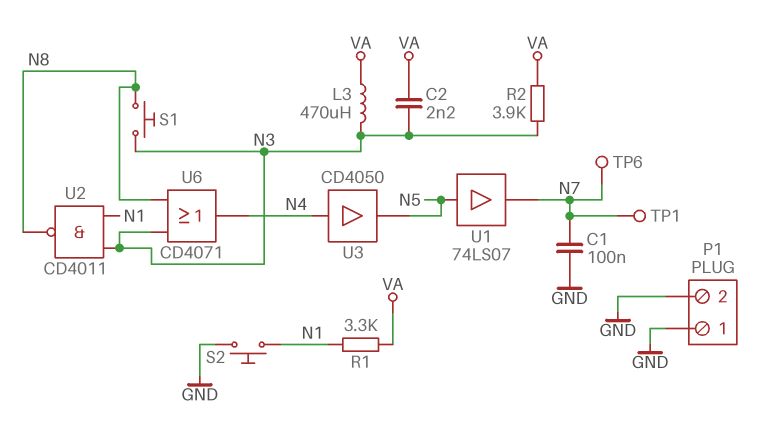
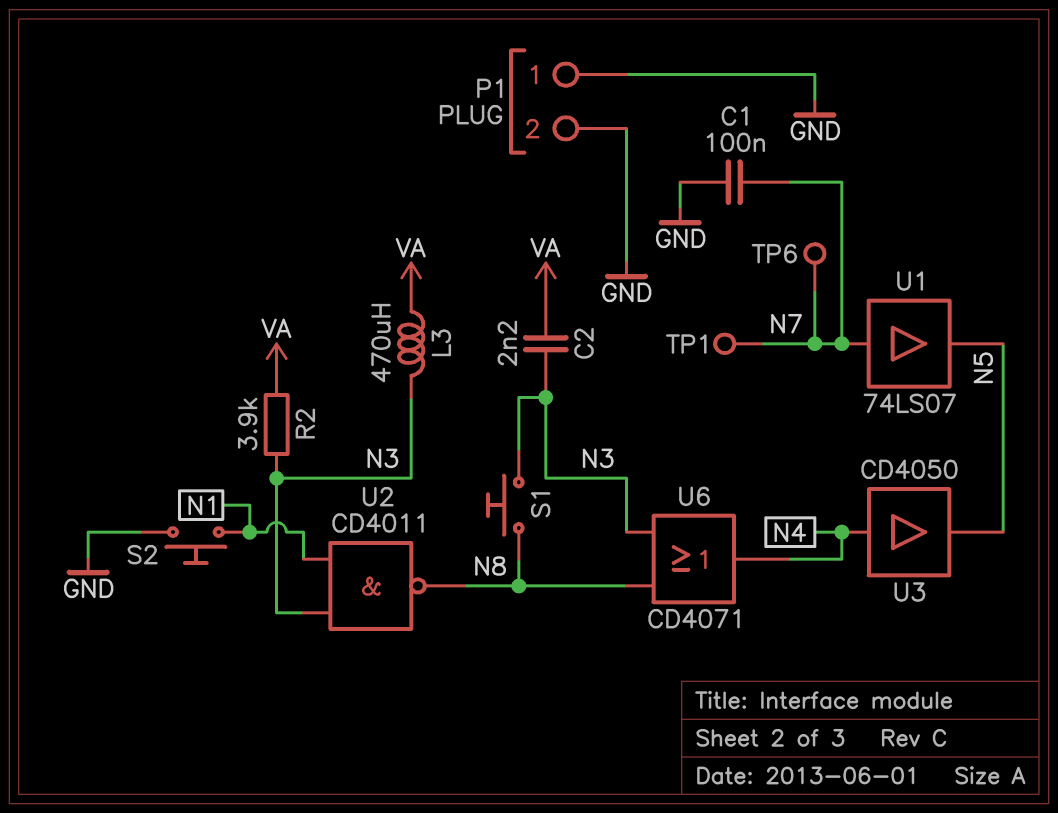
R1: 3.3k (N1, VA) -> none
U1: buffer 74LS07 (in N5, out N7) -> buffer 74LS07 (in N7, out N5)

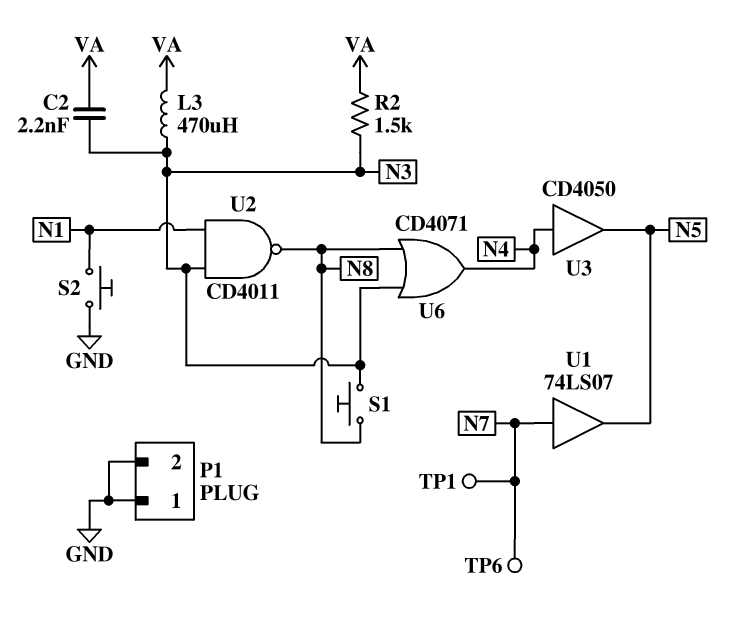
C1: 100nF (GND, N7) -> none
R2: 3.9k (N3, VA) -> 1.5k (N3, VA)

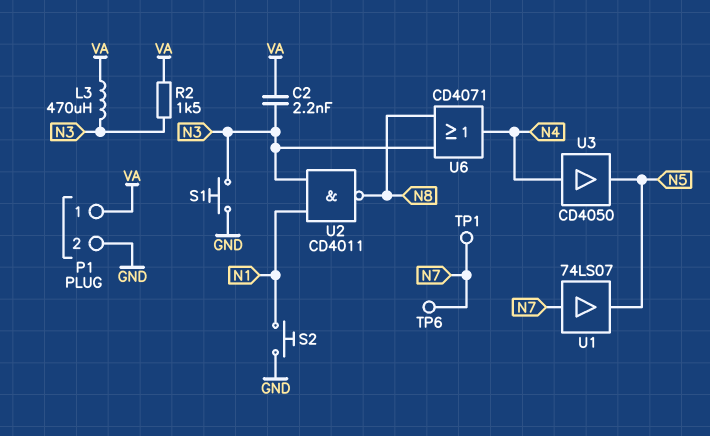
P1 pin 1: GND -> VA
S1: button (N3, N8) -> button (GND, N3)

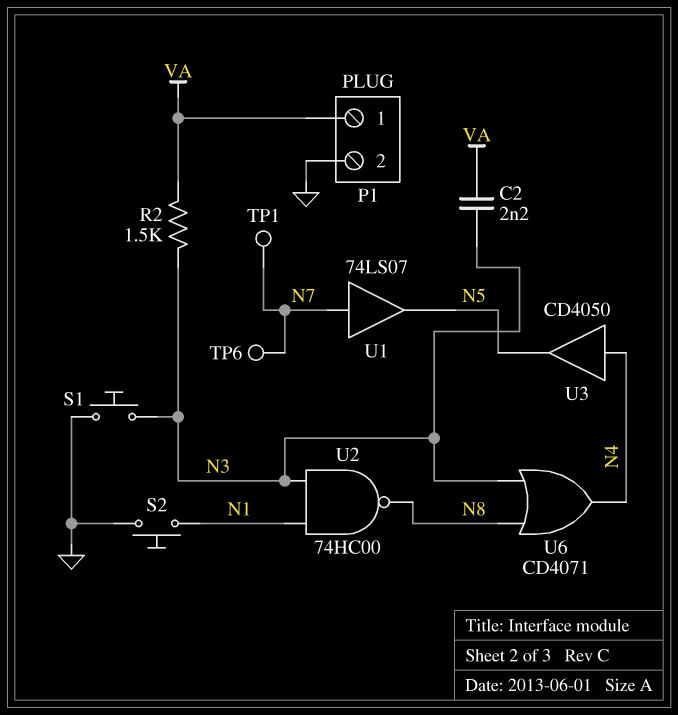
L3: 470uH (N3, VA) -> none
U2: NAND CD4011 (in N1, in N3, out N8) -> NAND 74HC00 (in N1, in N3, out N8)

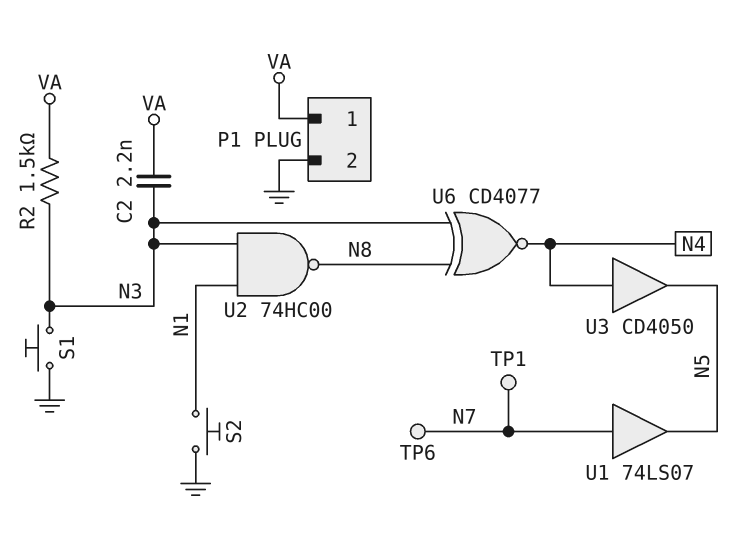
U6: OR CD4071 (in N3, in N8, out N4) -> XNOR CD4077 (in N3, in N8, out N4)

